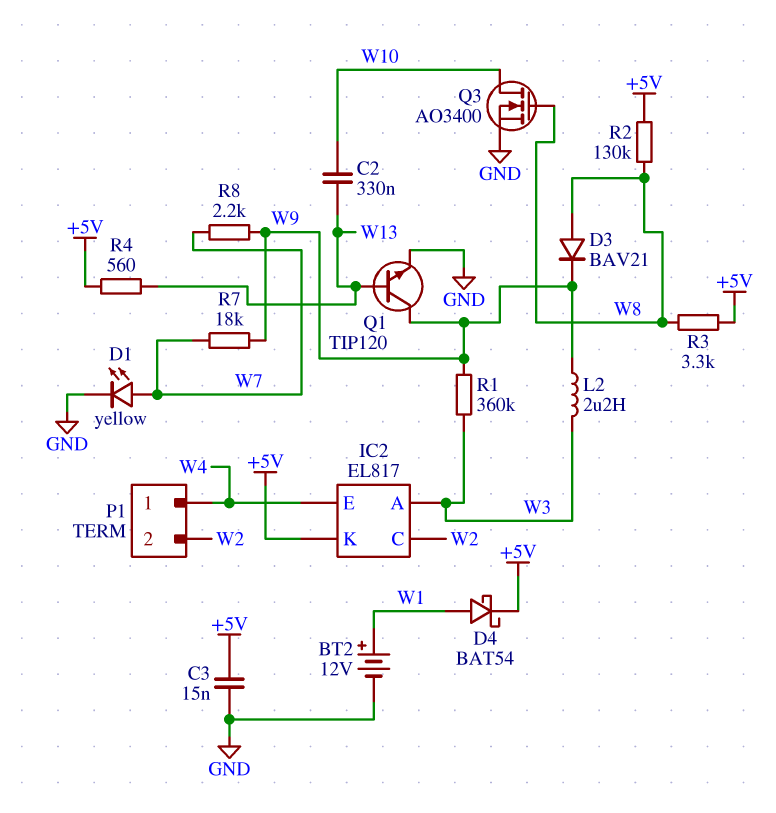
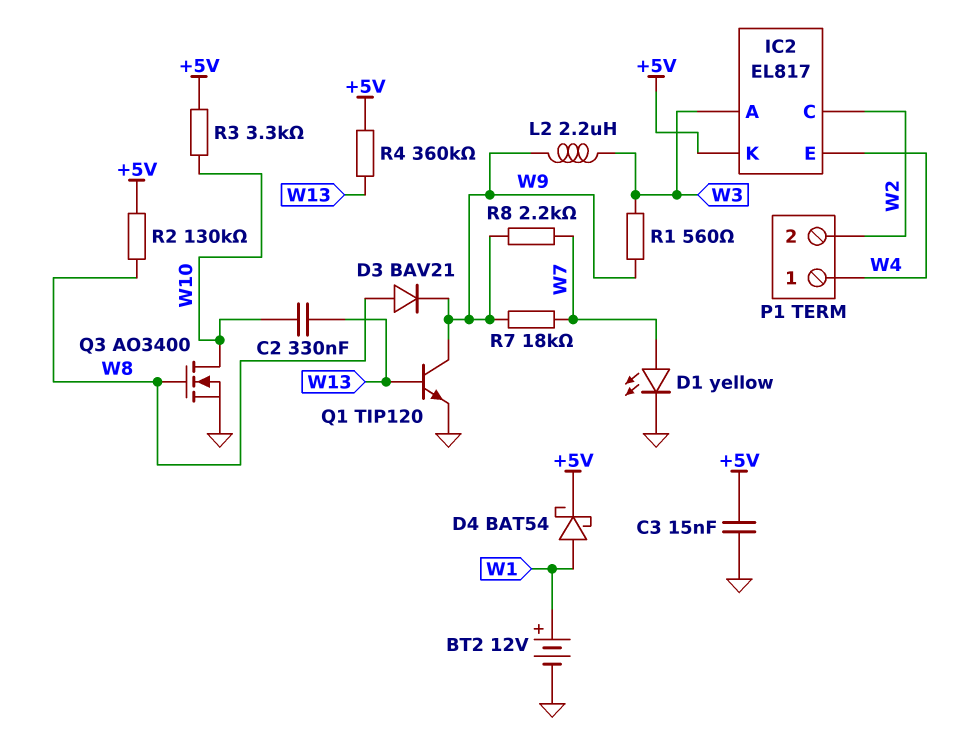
R1: 360k (W3, W9) -> 560 (W3, W9)
R3: 3.3k (+5V, W8) -> 3.3k (+5V, W10)
R4: 560 (+5V, W13) -> 360k (+5V, W13)

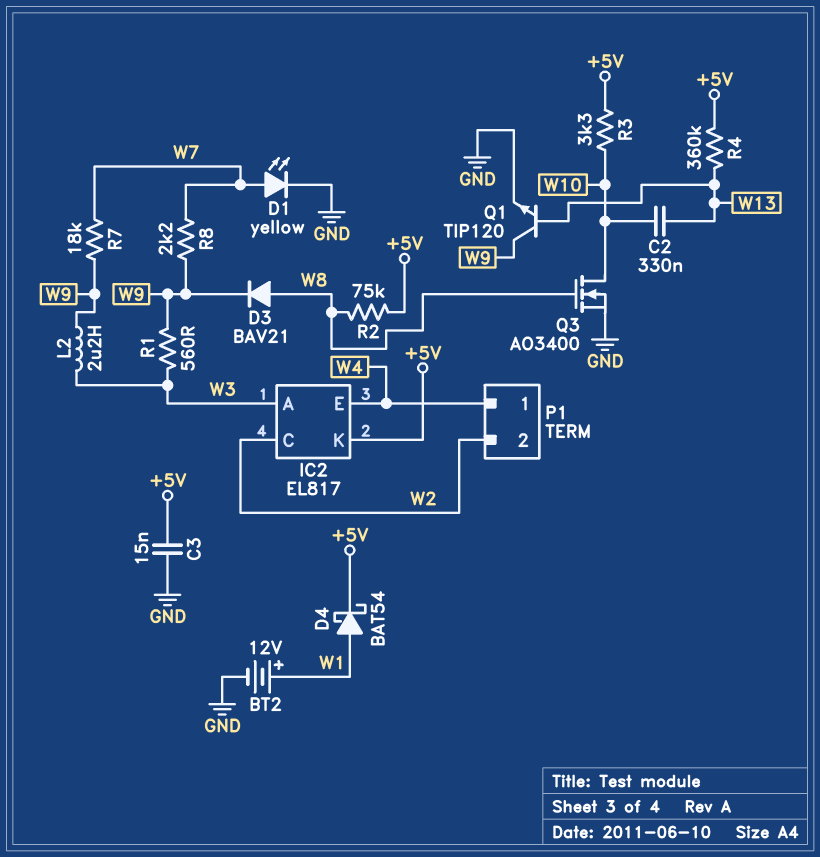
R2: 130k (+5V, W8) -> 75k (+5V, W8)

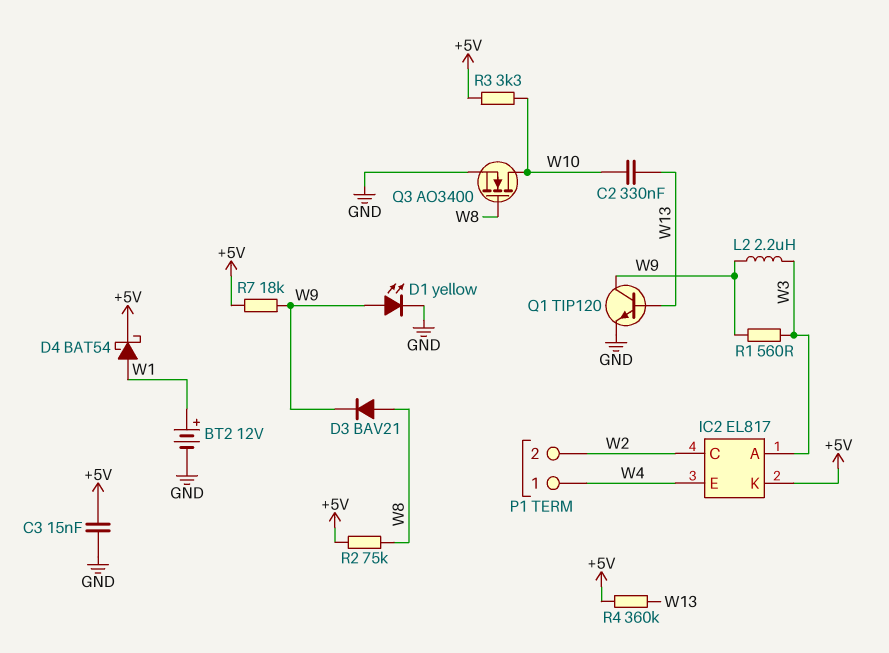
D1: LED yellow (A W7, K GND) -> LED yellow (A W9, K GND)
R7: 18k (W7, W9) -> 18k (+5V, W9)
R8: 2.2k (W7, W9) -> none

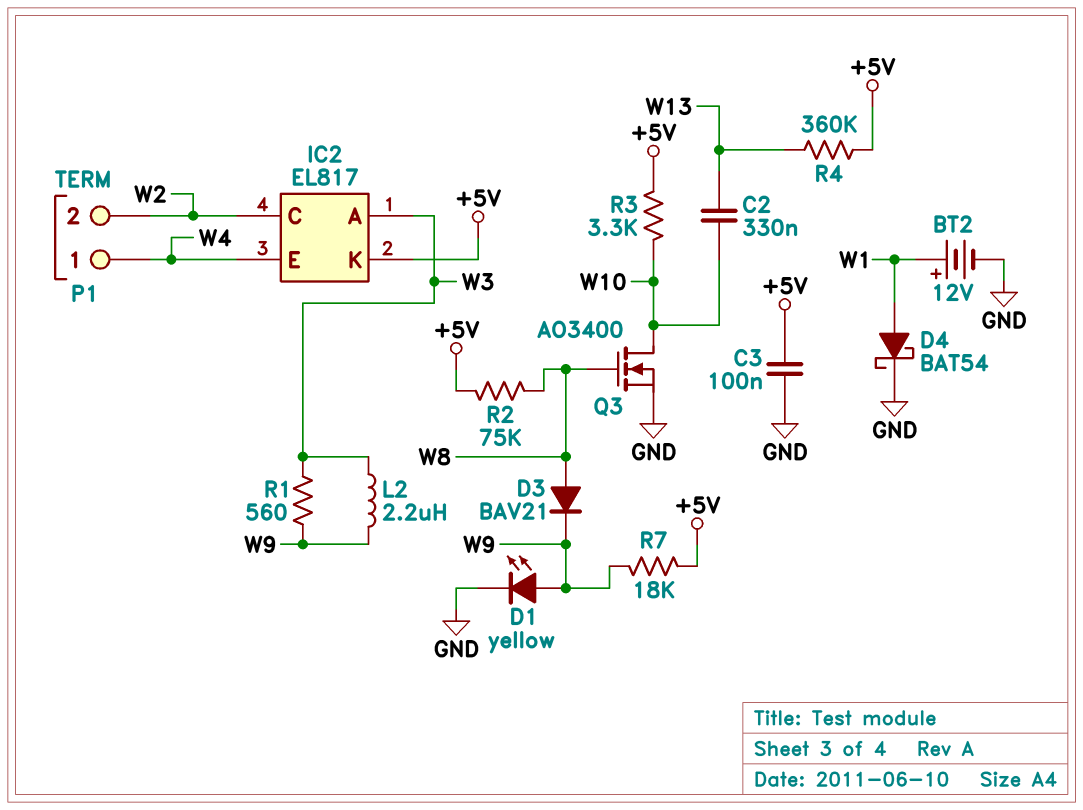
C3: 15nF (+5V, GND) -> 100nF (+5V, GND)
D4: schottky BAT54 (A W1, K +5V) -> schottky BAT54 (A W1, K GND)
Q1: NPN TIP120 (B W13, C W9, E GND) -> none

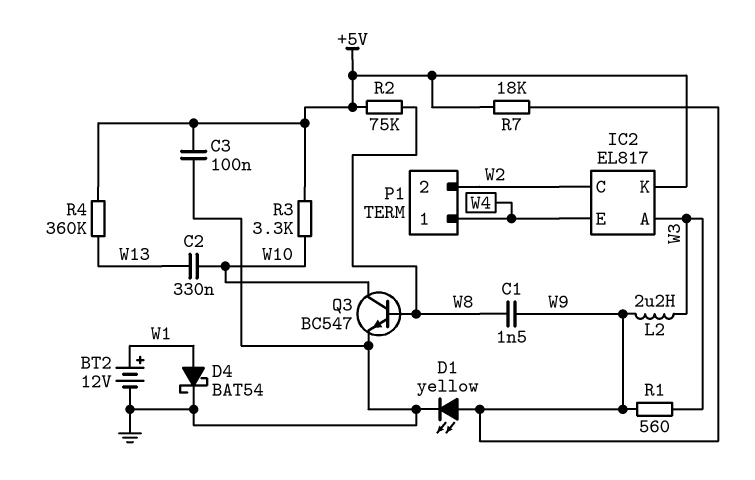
C1: none -> 1.5nF (W8, W9)
D3: diode BAV21 (A W8, K W9) -> none
Q3: NMOS AO3400 (G W8, D W10, S GND) -> NPN BC547 (B W8, C W10, E GND)

